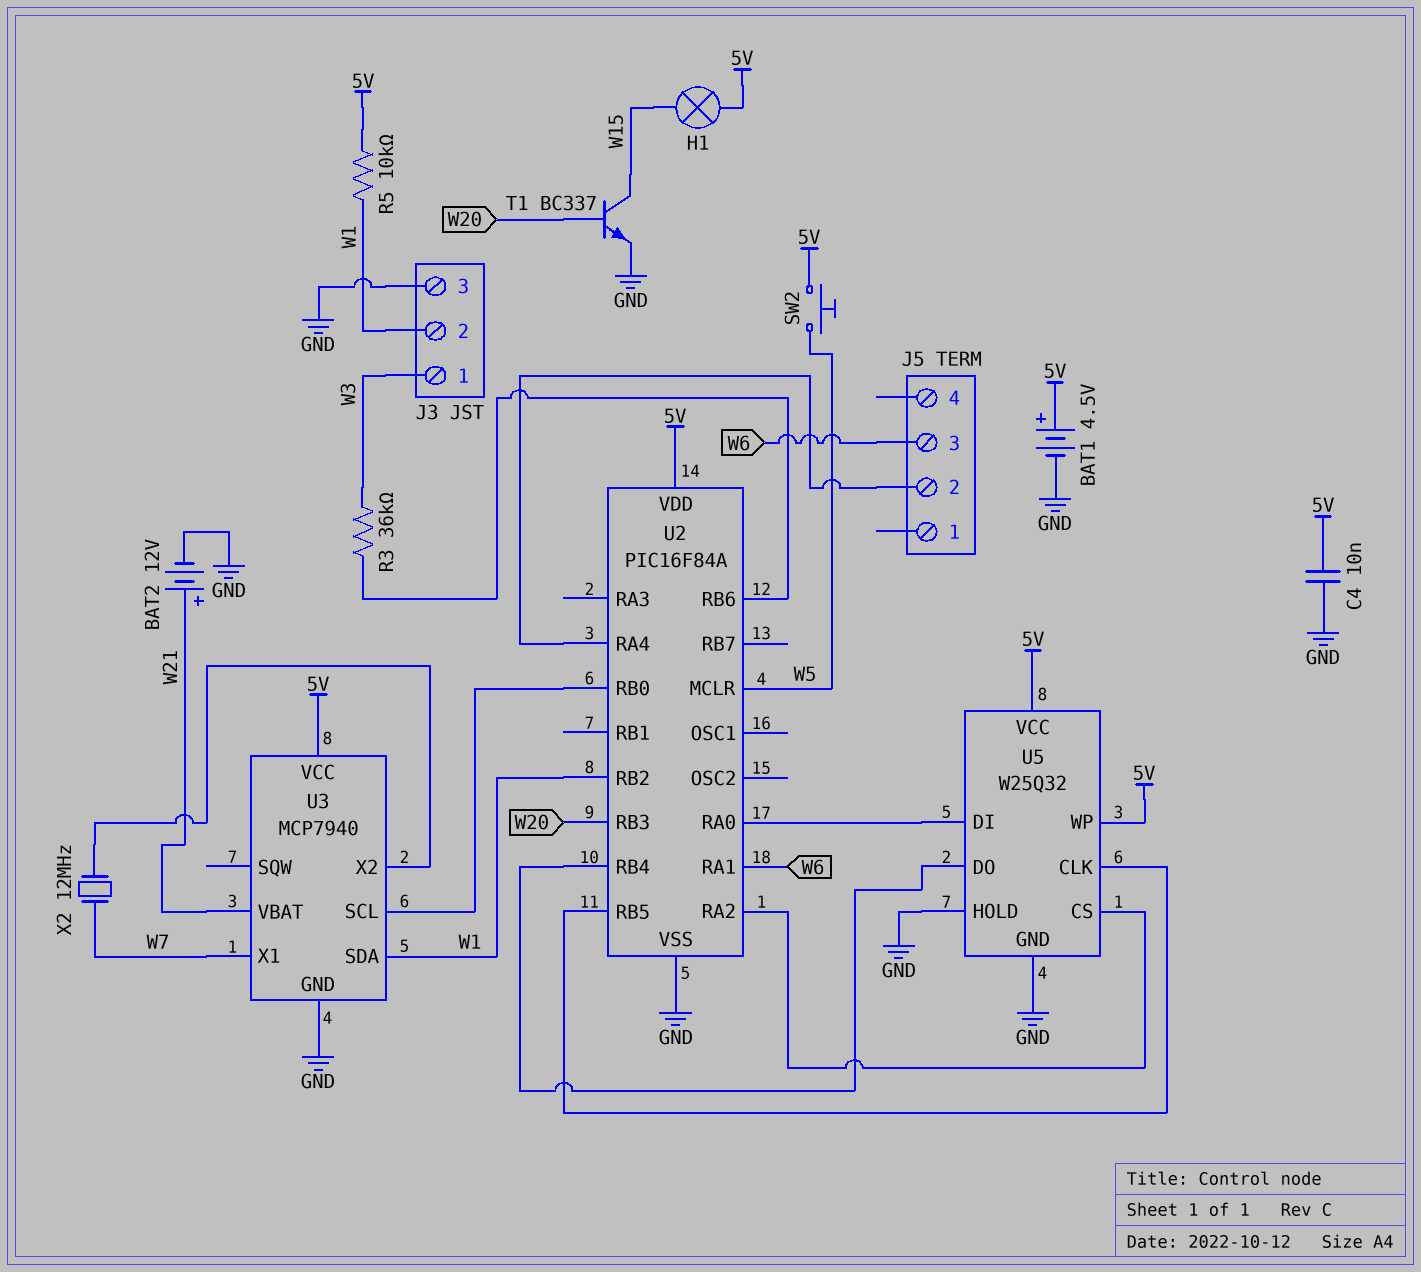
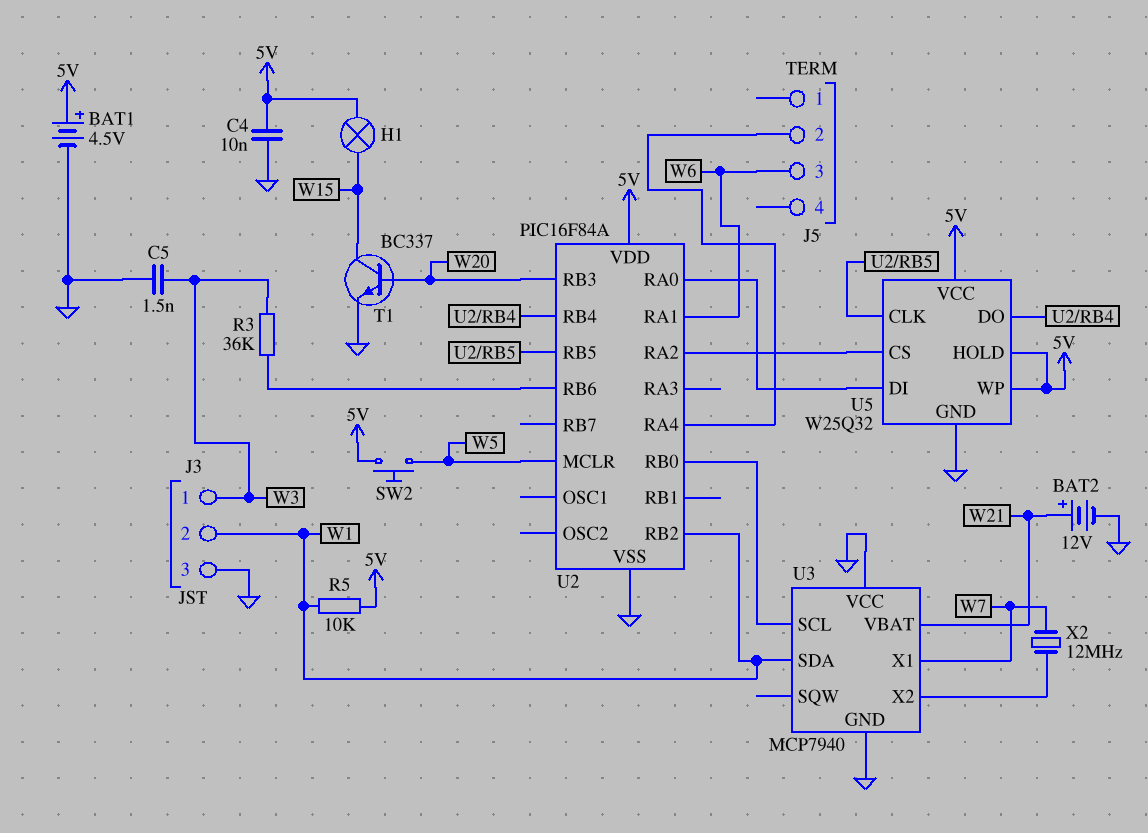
C5: none -> 1.5nF (GND, W3)
U3 pin VCC: 5V -> GND
U5 pin HOLD: GND -> 5V

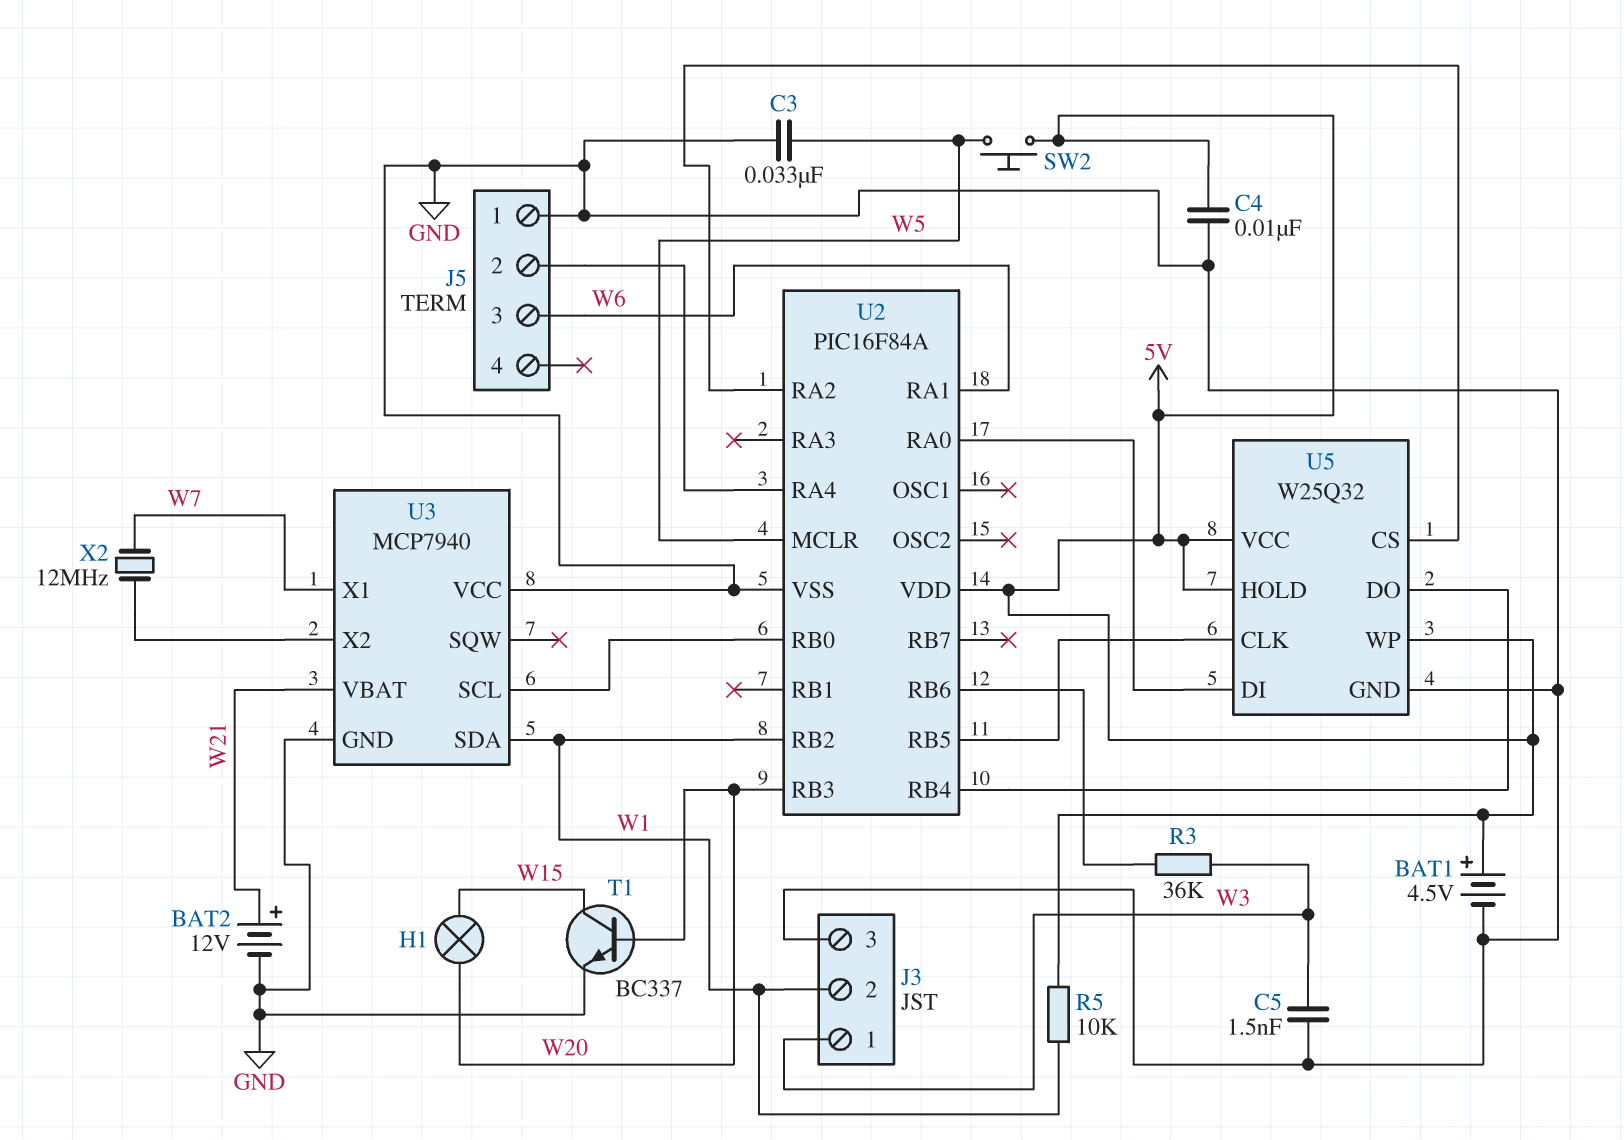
C3: none -> 33nF (GND, W5)
H1: lamp (5V, W15) -> lamp (W15, W20)
J5 pin 1: none -> GND

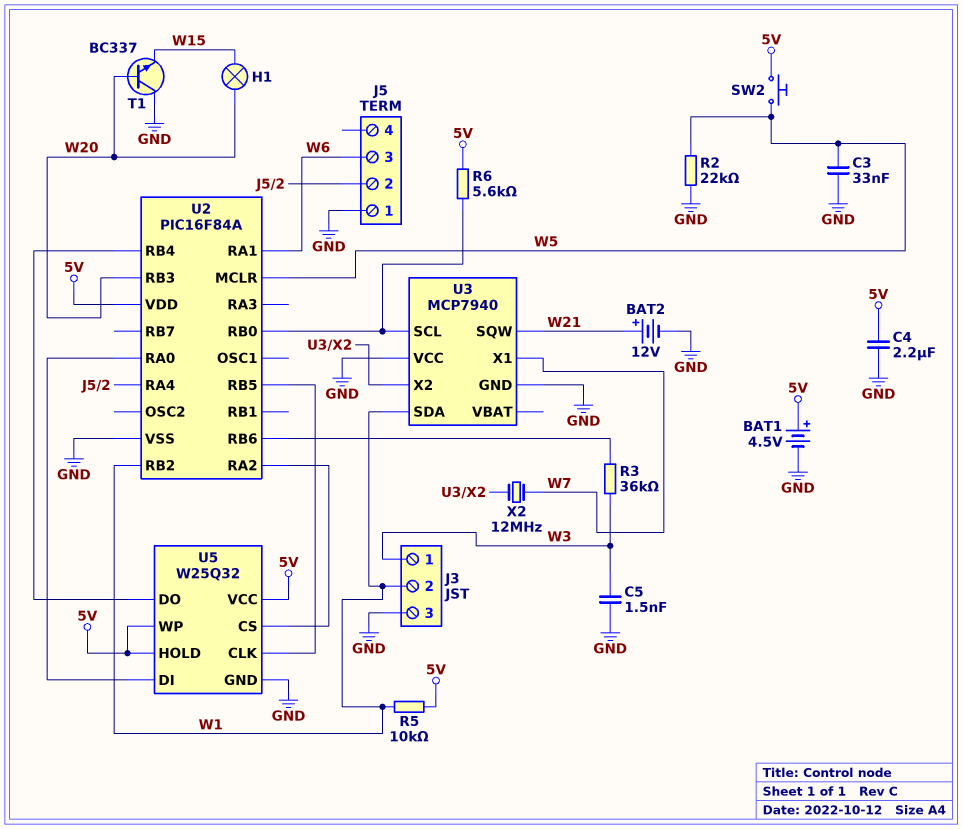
C4: 10nF (5V, GND) -> 2.2uF (5V, GND)
R2: none -> 22k (GND, W5)
R6: none -> 5.6k (5V, U2/RB0)
T1: NPN BC337 (B W20, C W15, E GND) -> NPN BC337 (B W20, C GND, E W15)
U3 pin SQW: none -> W21
U3 pin VBAT: W21 -> none

